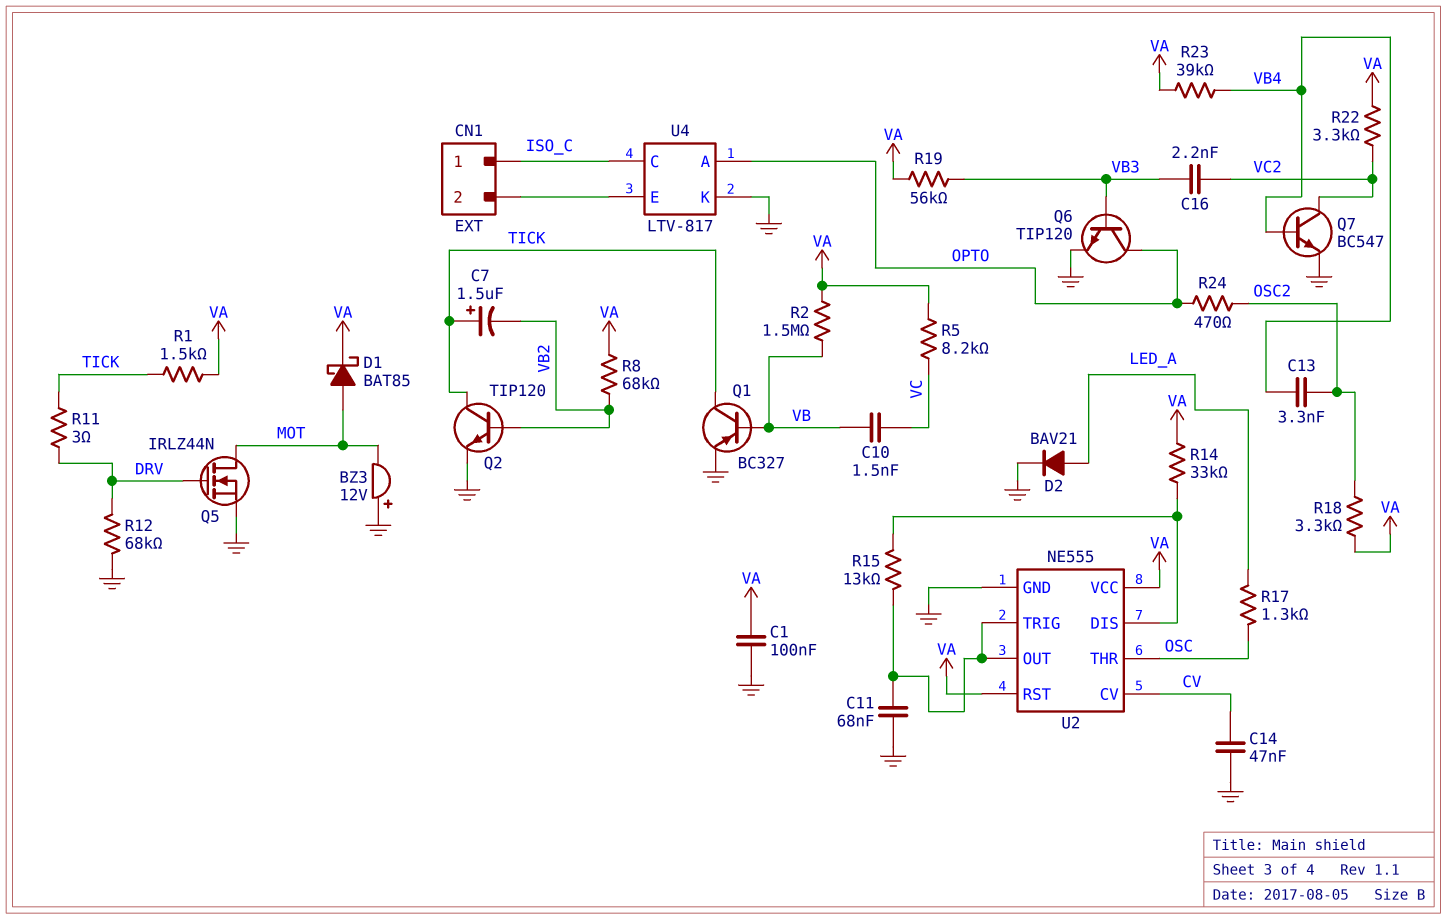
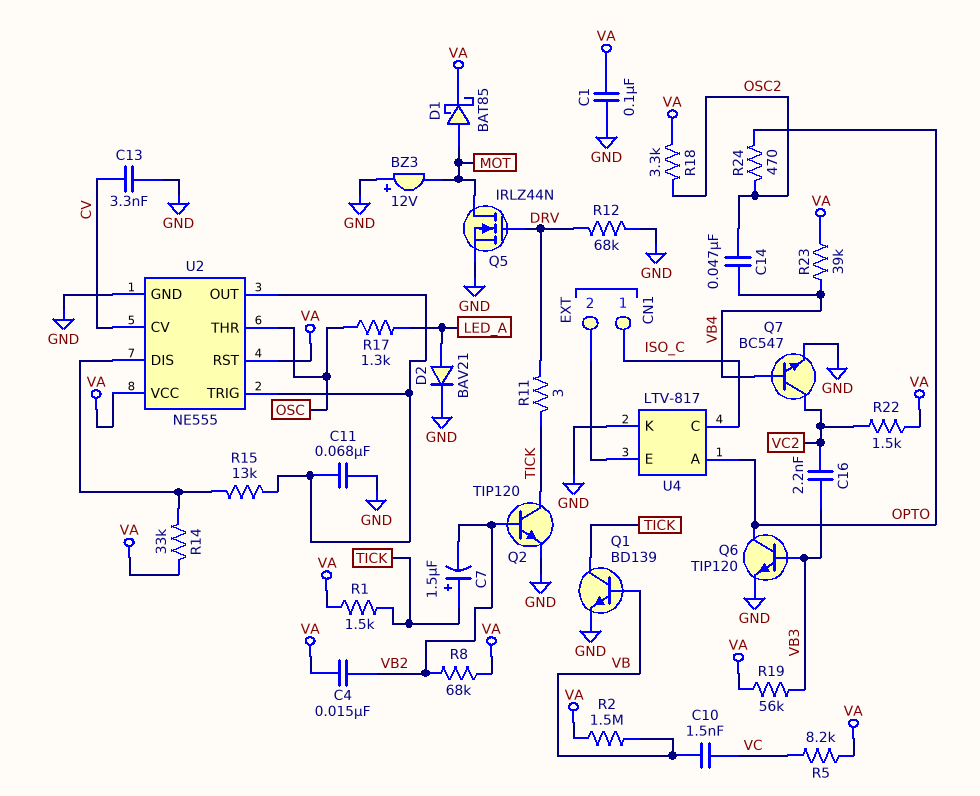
C4: none -> 15nF (VA, VB2)
C13: 3.3nF (OSC2, VB4) -> 3.3nF (CV, GND)
C14: 47nF (CV, GND) -> 47nF (OSC2, VB4)
Q1: PNP BC327 (B VB, C TICK, E GND) -> NPN BD139 (B VB, C TICK, E GND)
R22: 3.3k (VA, VC2) -> 1.5k (VA, VC2)

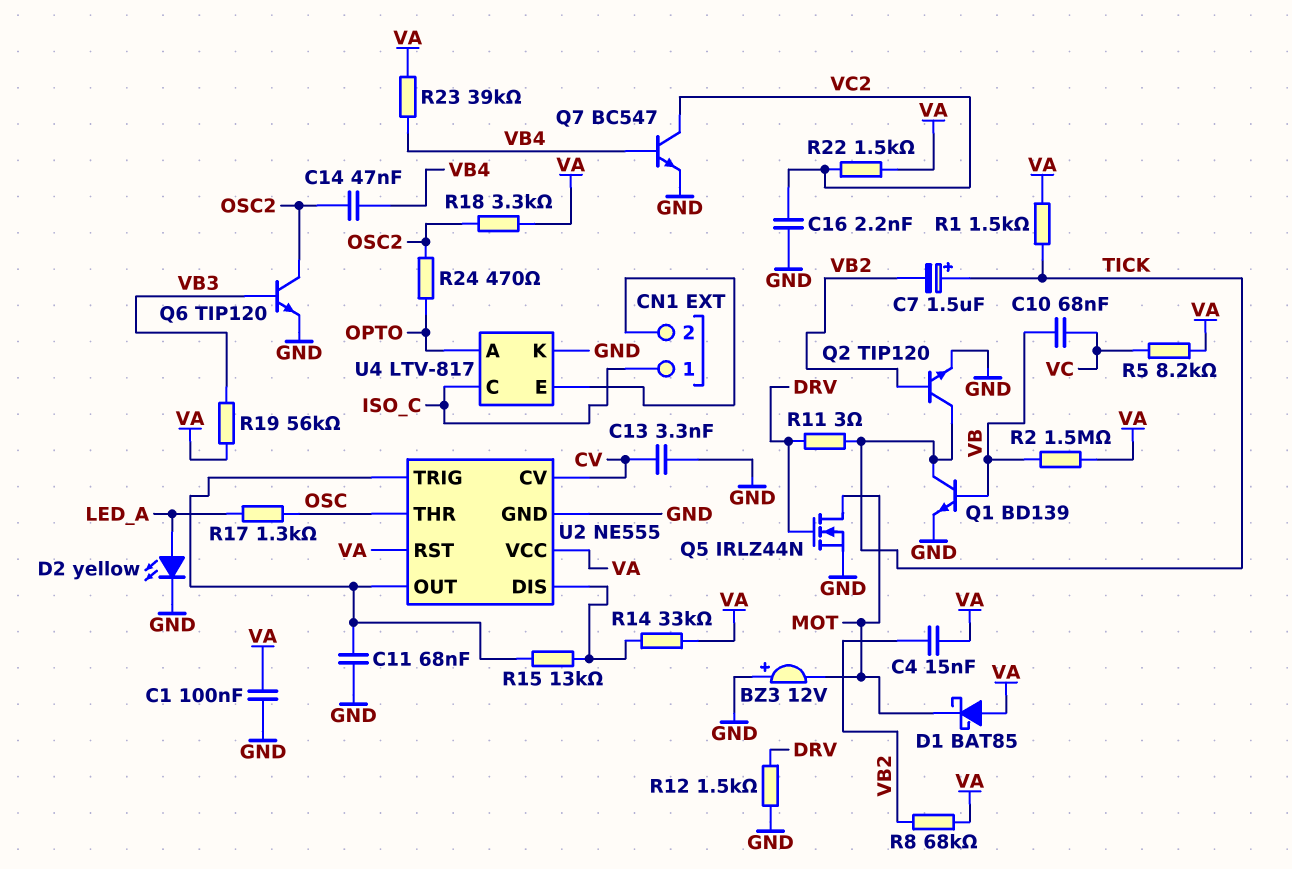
C10: 1.5nF (VB, VC) -> 68nF (VB, VC)
C16: 2.2nF (VB3, VC2) -> 2.2nF (GND, VC2)
D1: schottky BAT85 (A MOT, K VA) -> schottky BAT85 (A VA, K MOT)
D2: diode BAV21 (A LED_A, K GND) -> LED yellow (A LED_A, K GND)
Q6: NPN TIP120 (B VB3, C OPTO, E GND) -> NPN TIP120 (B VB3, C OSC2, E GND)
R12: 68k (DRV, GND) -> 1.5k (DRV, GND)

